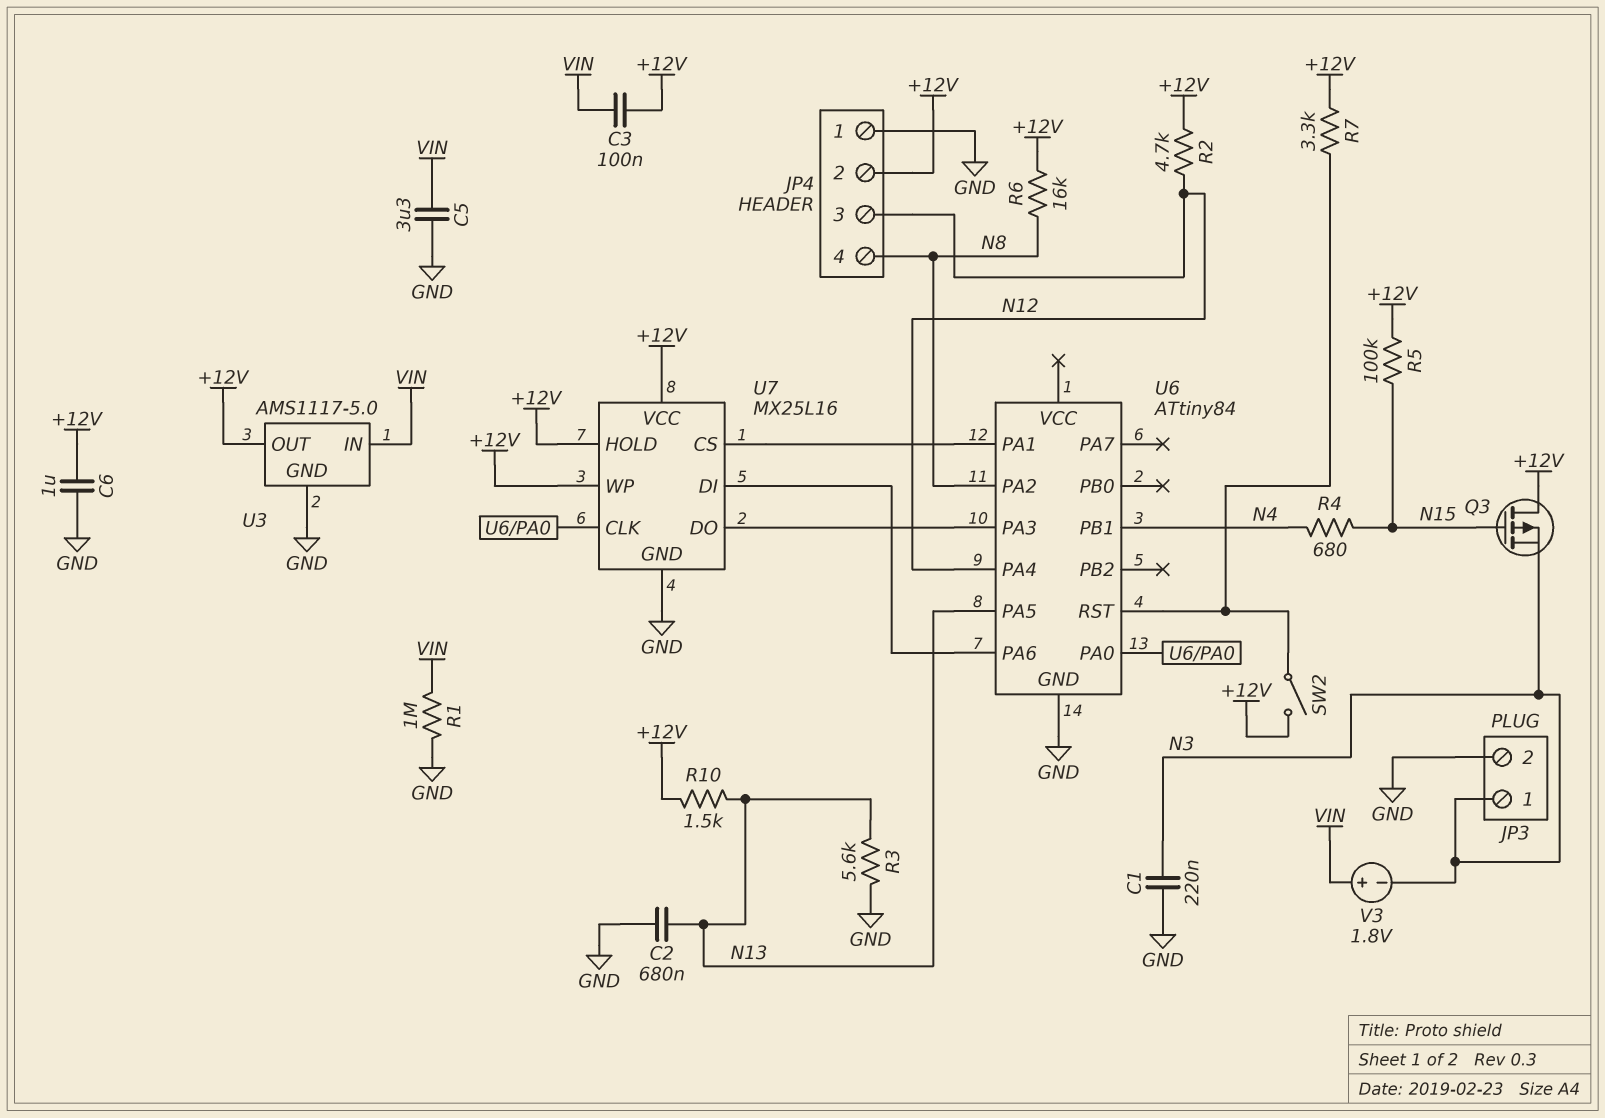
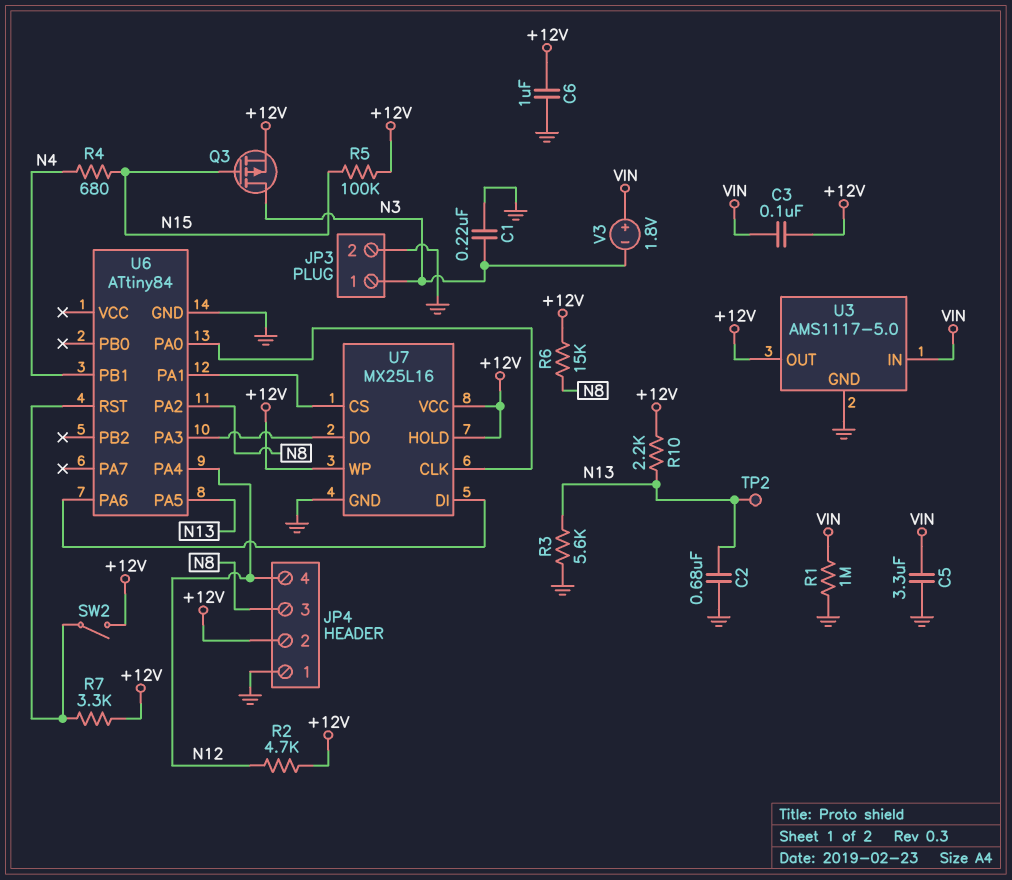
JP4 pin 3: N12 -> N8
JP4 pin 4: N8 -> N12
Q3: PMOS (G N15, D +12V, S N3) -> PMOS (G N15, D N3, S +12V)
R6: 16k (+12V, N8) -> 15k (+12V, N8)
R10: 1.5k (+12V, N13) -> 2.2k (+12V, N13)
TP2: none -> test point (N13)

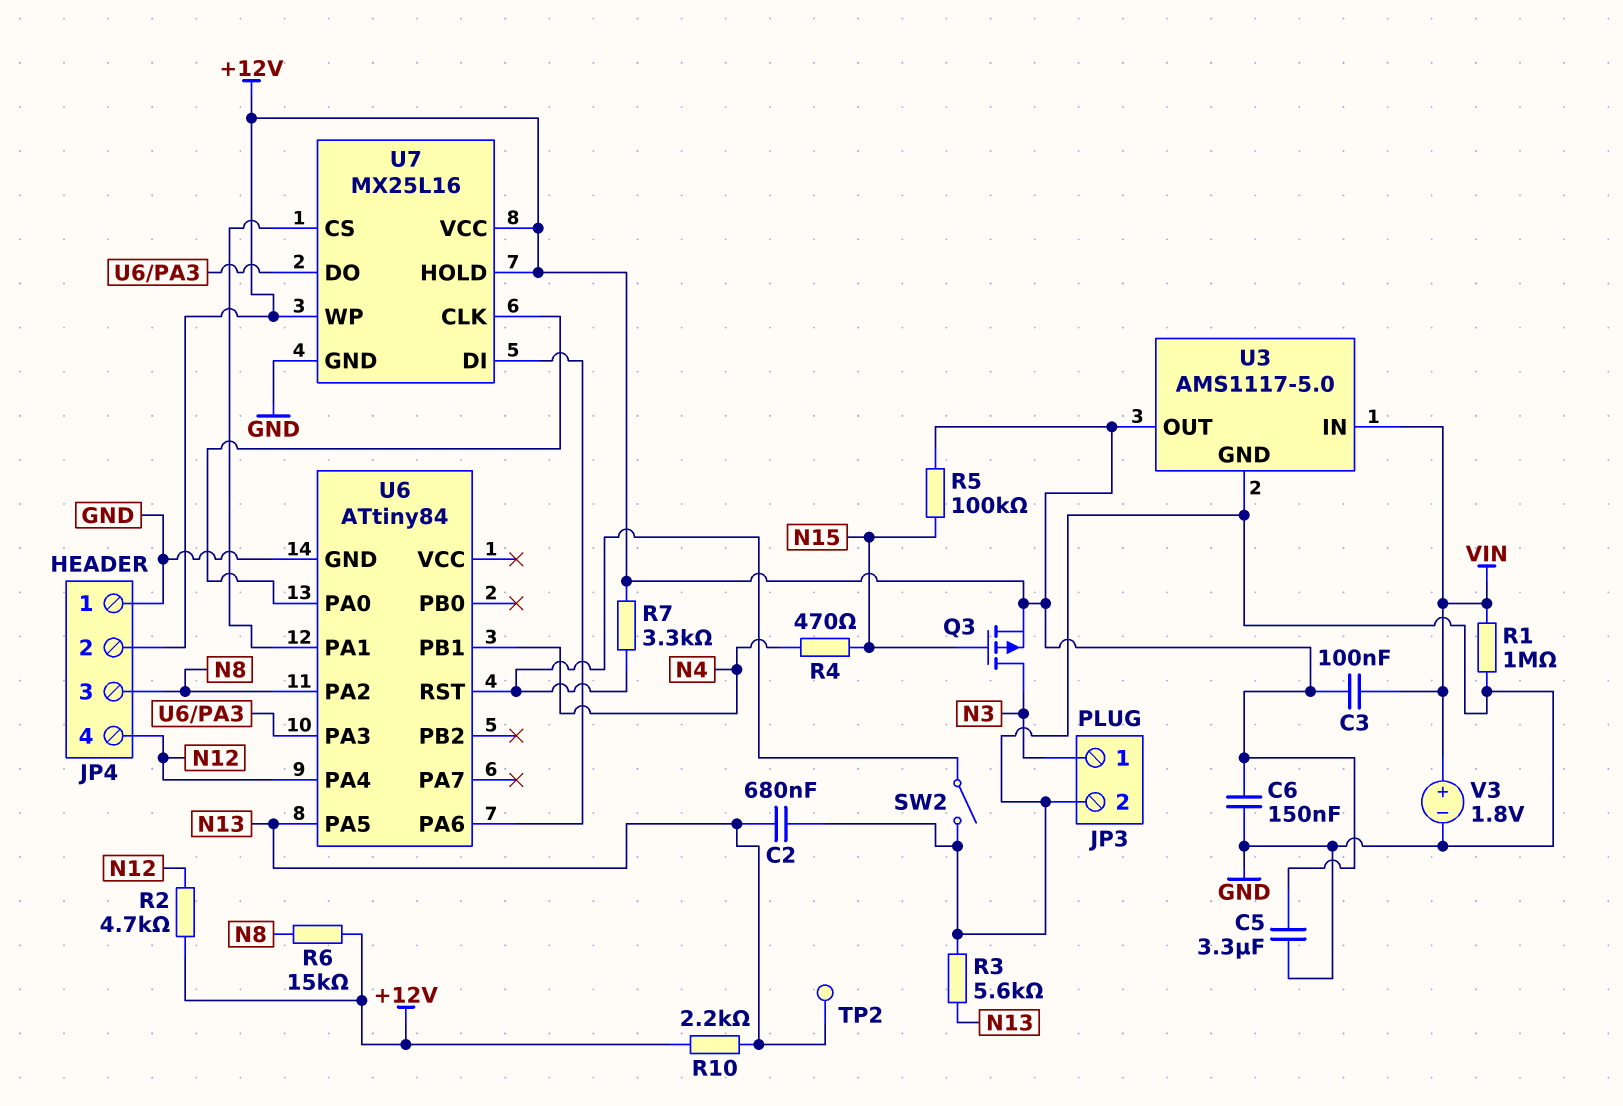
C1: 220nF (GND, N3) -> none
C5: 3.3uF (GND, VIN) -> 3.3uF (+12V, GND)
C6: 1uF (+12V, GND) -> 150nF (+12V, GND)
R4: 680 (N4, N15) -> 470 (N4, N15)
SW2: switch (+12V, U6/RST) -> switch (GND, U6/RST)
V3: 1.8V (plus VIN, minus N3) -> 1.8V (plus VIN, minus GND)

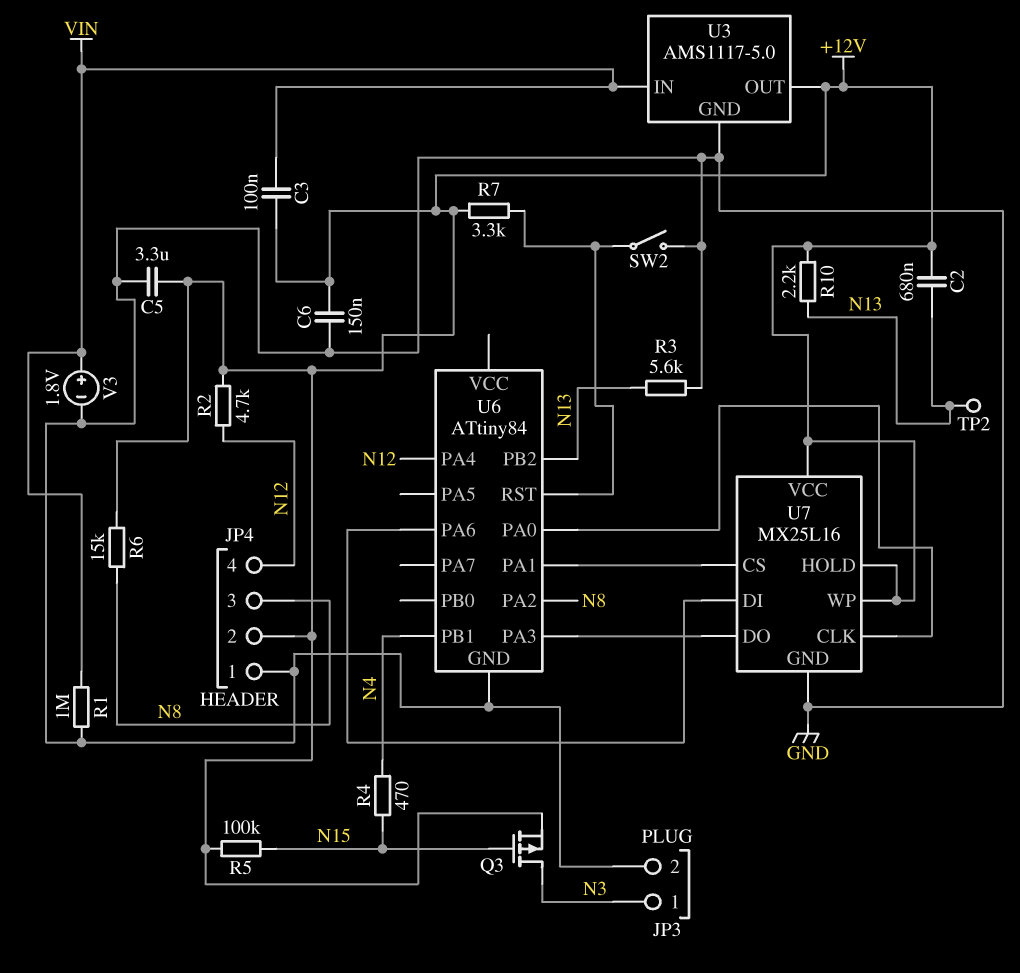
C2: 680nF (GND, N13) -> 680nF (+12V, N13)
U6 pin PA5: N13 -> none
U6 pin PB2: none -> N13

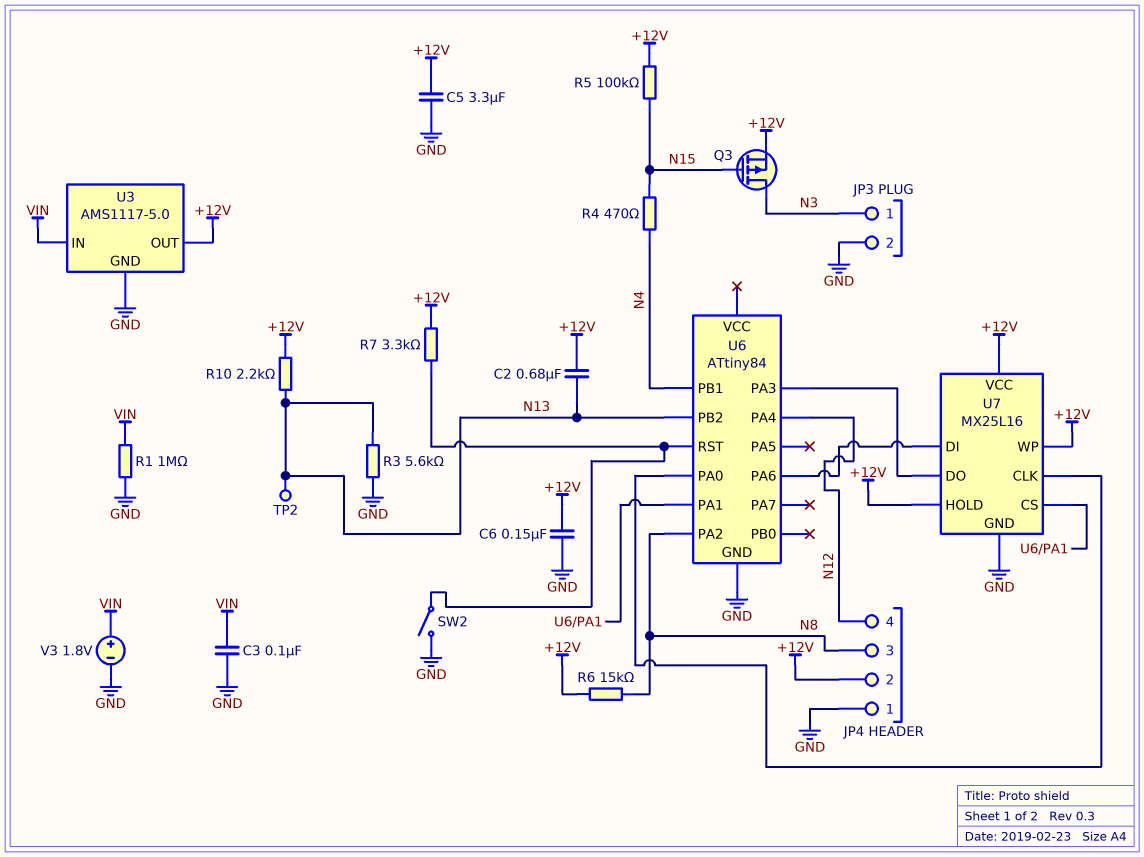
C3: 100nF (+12V, VIN) -> 100nF (GND, VIN)
R2: 4.7k (+12V, N12) -> none

